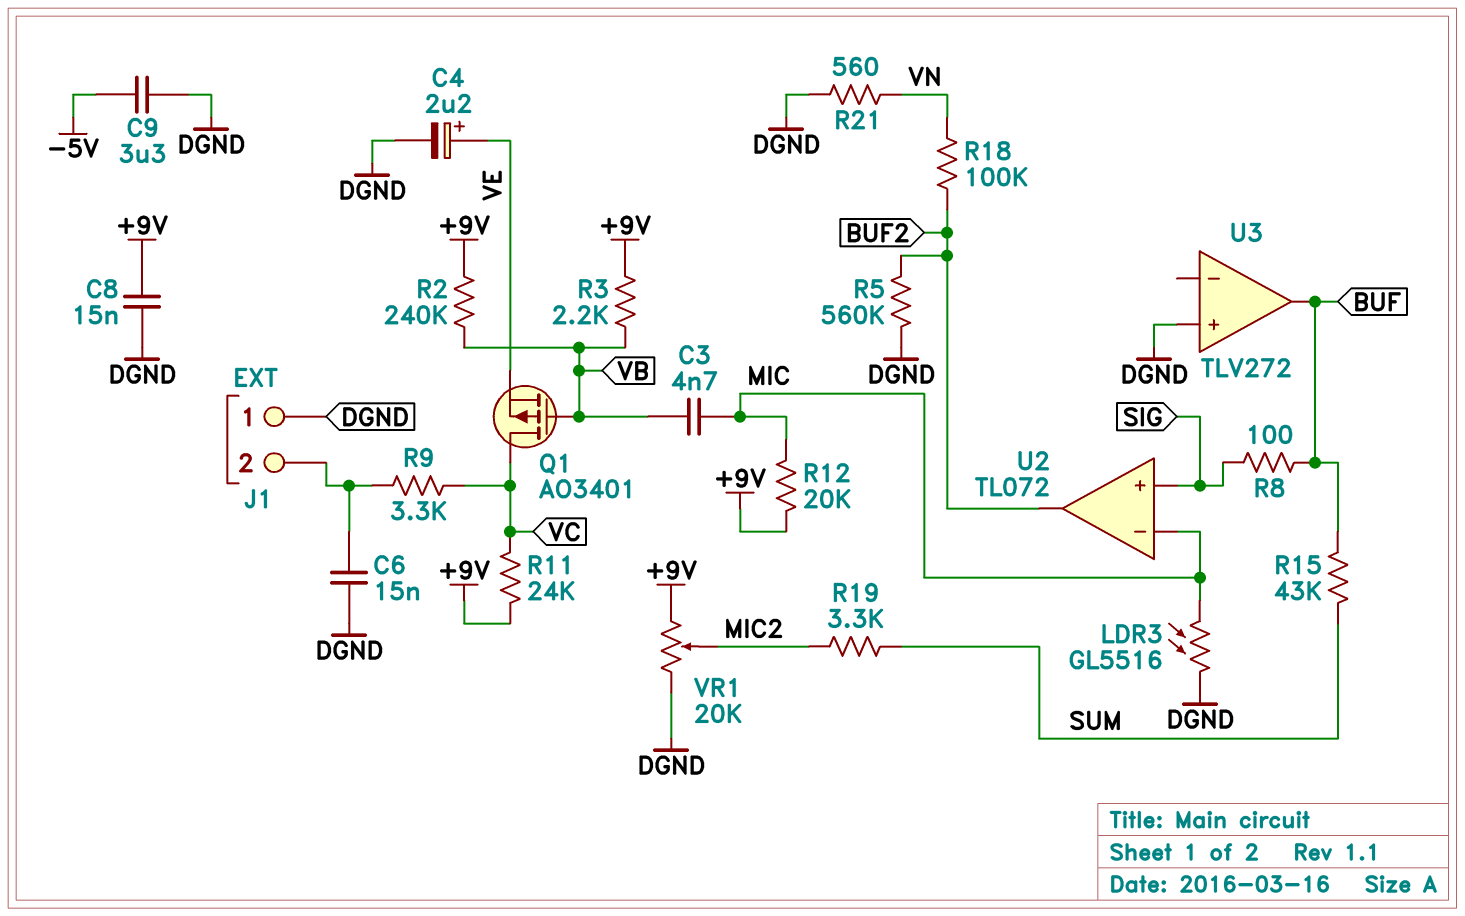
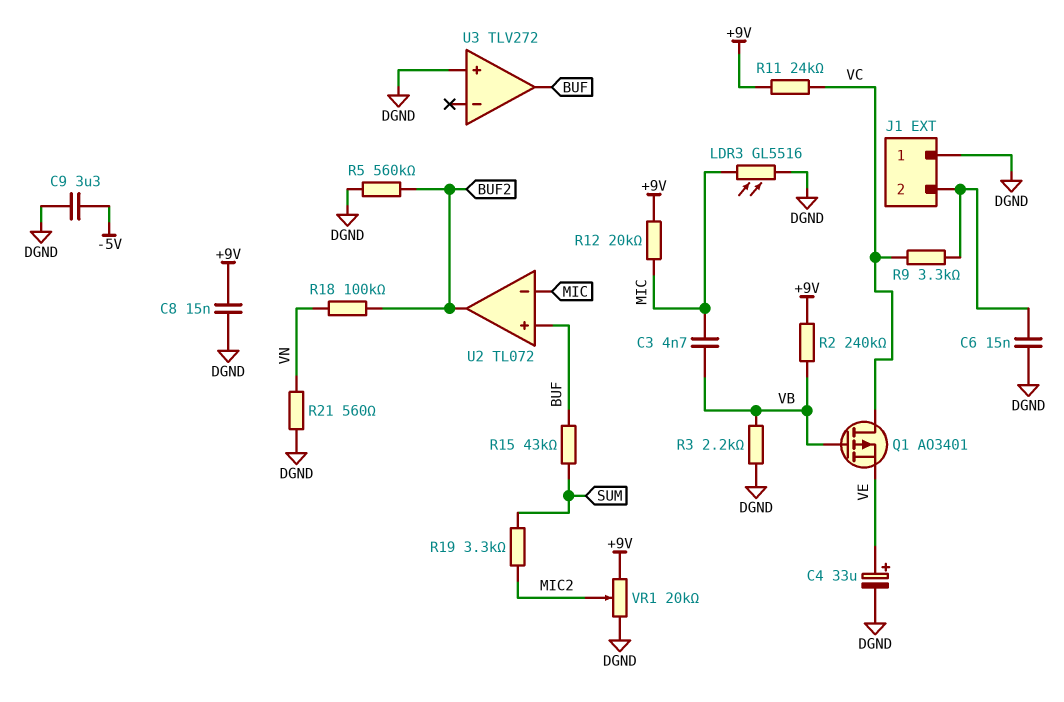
C4: 2.2uF (plus VE, minus DGND) -> 33uF (plus VE, minus DGND)
R3: 2.2k (+9V, VB) -> 2.2k (DGND, VB)
R8: 100 (BUF, SIG) -> none
U2 pin in+: SIG -> BUF

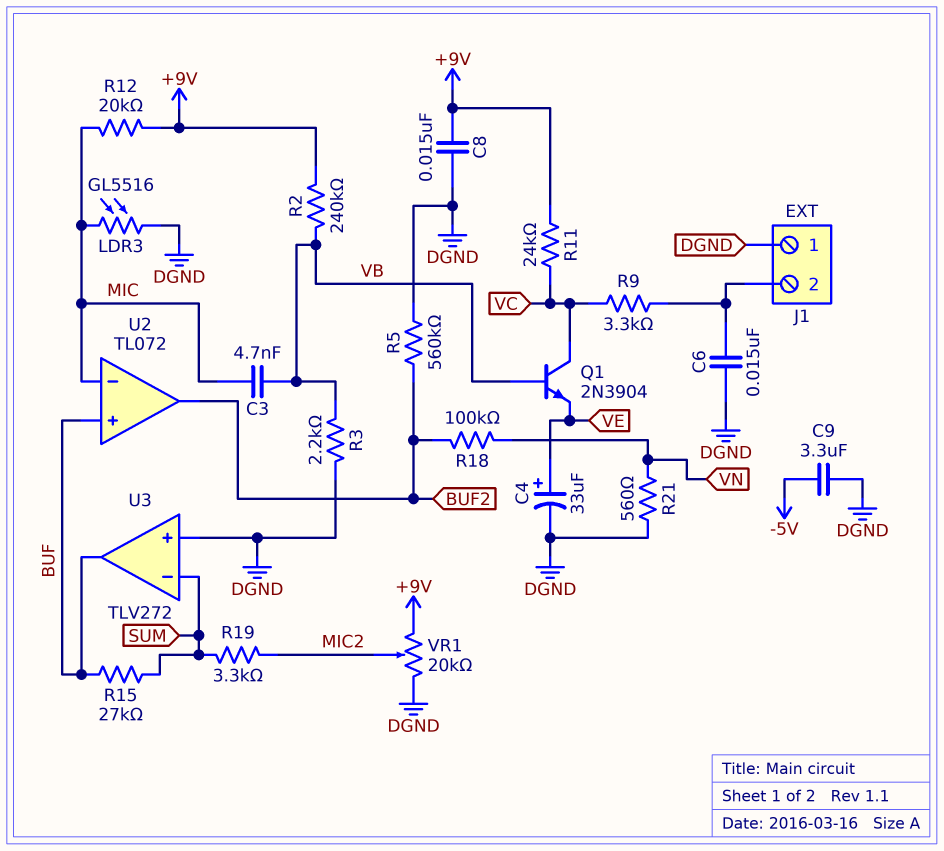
Q1: PMOS AO3401 (G VB, D VC, S VE) -> NPN 2N3904 (B VB, C VC, E VE)
R15: 43k (BUF, SUM) -> 27k (BUF, SUM)
U3 pin in-: none -> SUM

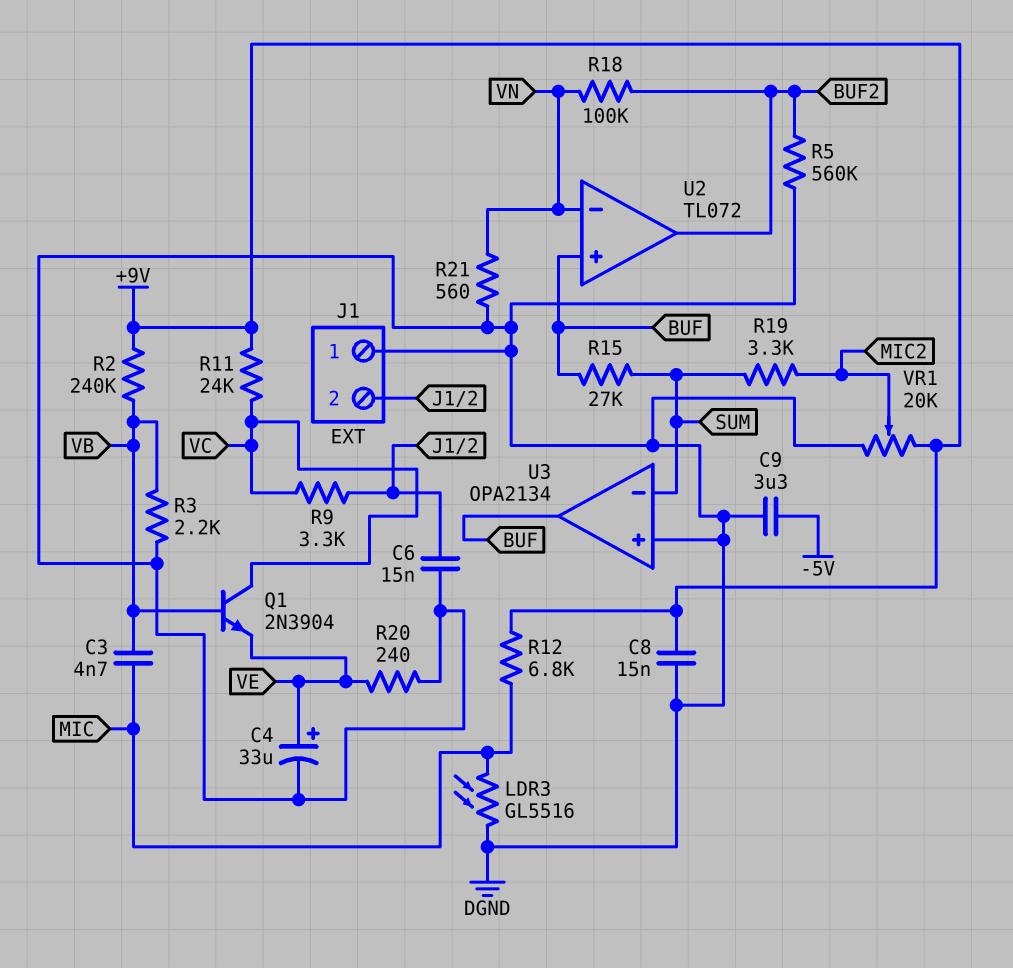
R12: 20k (+9V, MIC) -> 6.8k (+9V, MIC)
R20: none -> 240 (DGND, VE)
U2 pin in-: MIC -> VN
U3: TLV272 -> OPA2134

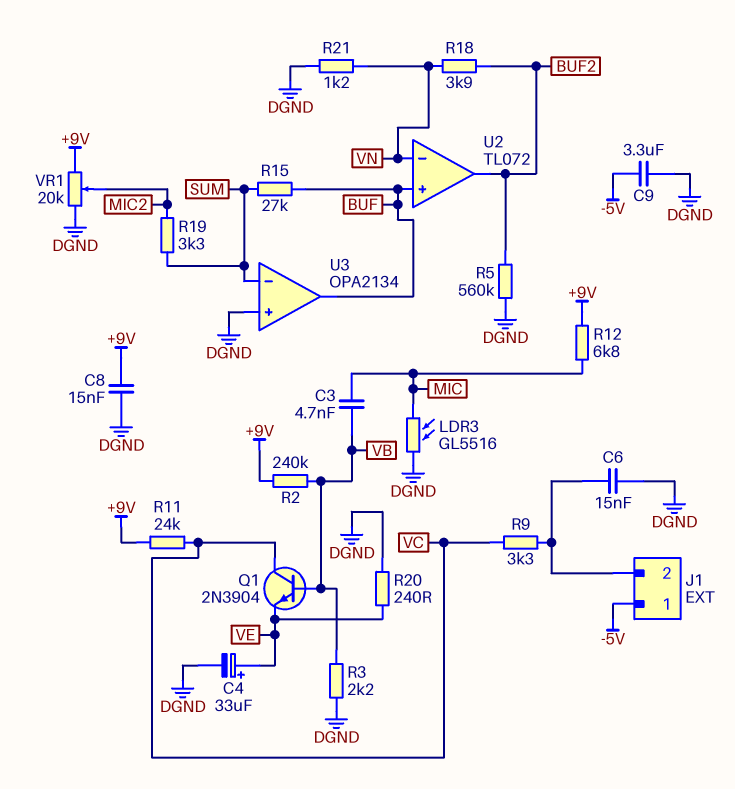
J1 pin 1: DGND -> -5V
R18: 100k (BUF2, VN) -> 3.9k (BUF2, VN)
R21: 560 (DGND, VN) -> 1.2k (DGND, VN)

